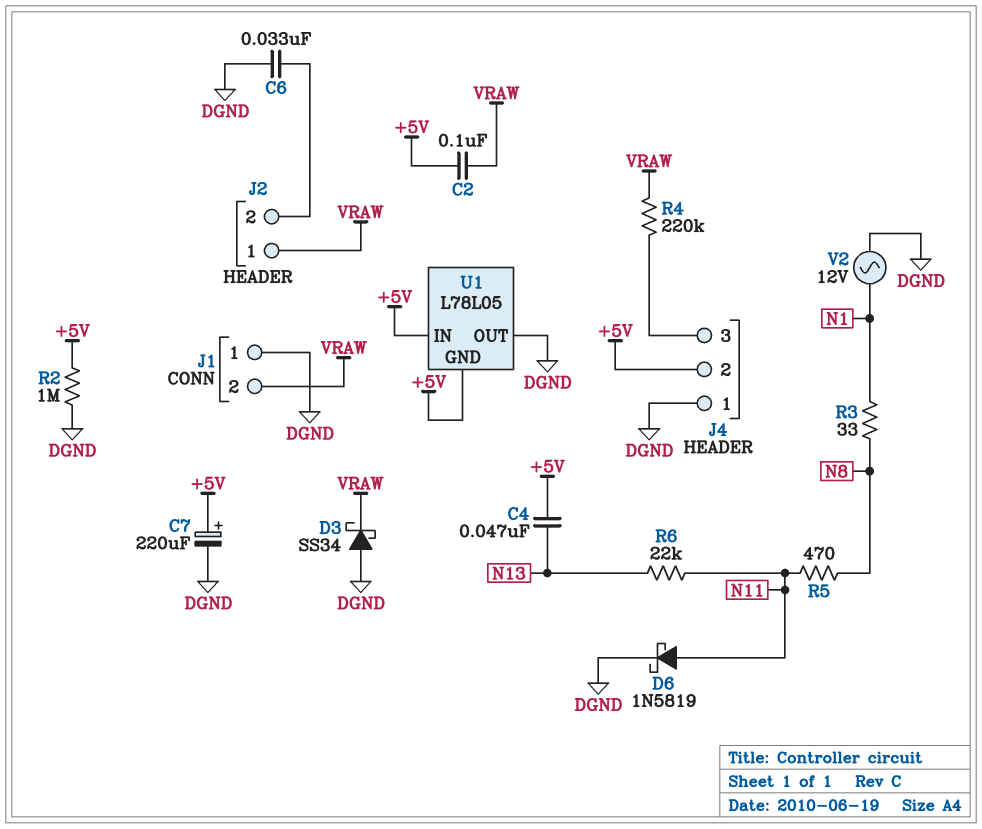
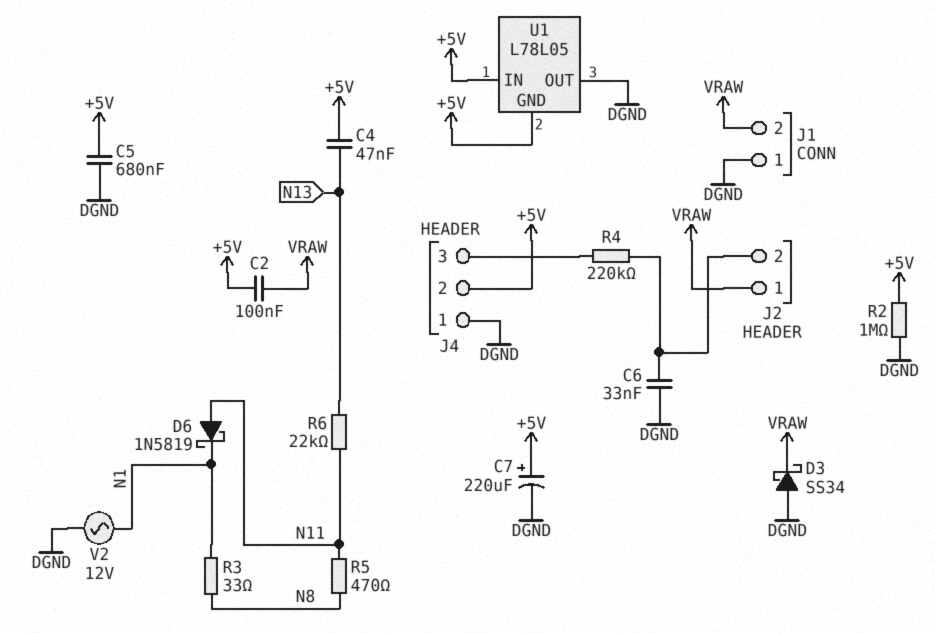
C5: none -> 680nF (+5V, DGND)
D6: schottky 1N5819 (A N11, K DGND) -> schottky 1N5819 (A N11, K N1)
R4: 220k (J4/3, VRAW) -> 220k (J2/2, J4/3)

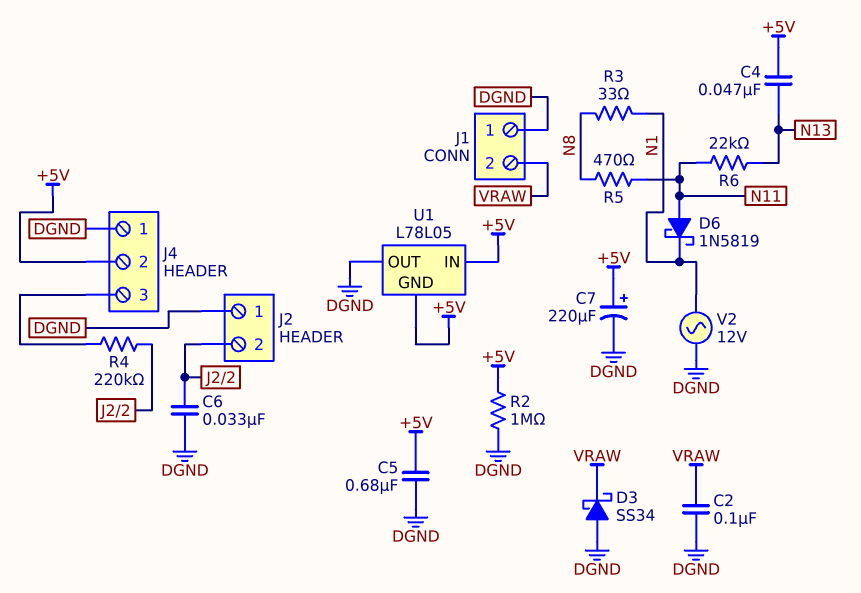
C2: 100nF (+5V, VRAW) -> 100nF (DGND, VRAW)
J2 pin 1: VRAW -> DGND

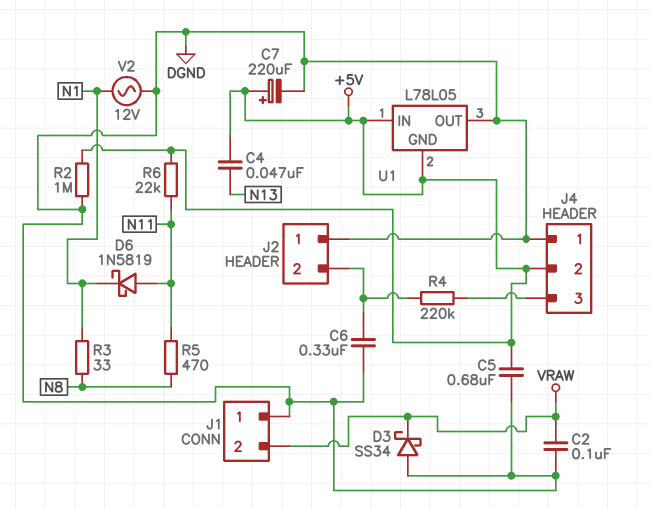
C6: 33nF (DGND, J2/2) -> 330nF (DGND, J2/2)
R6: 22k (N11, N13) -> 22k (+5V, N11)

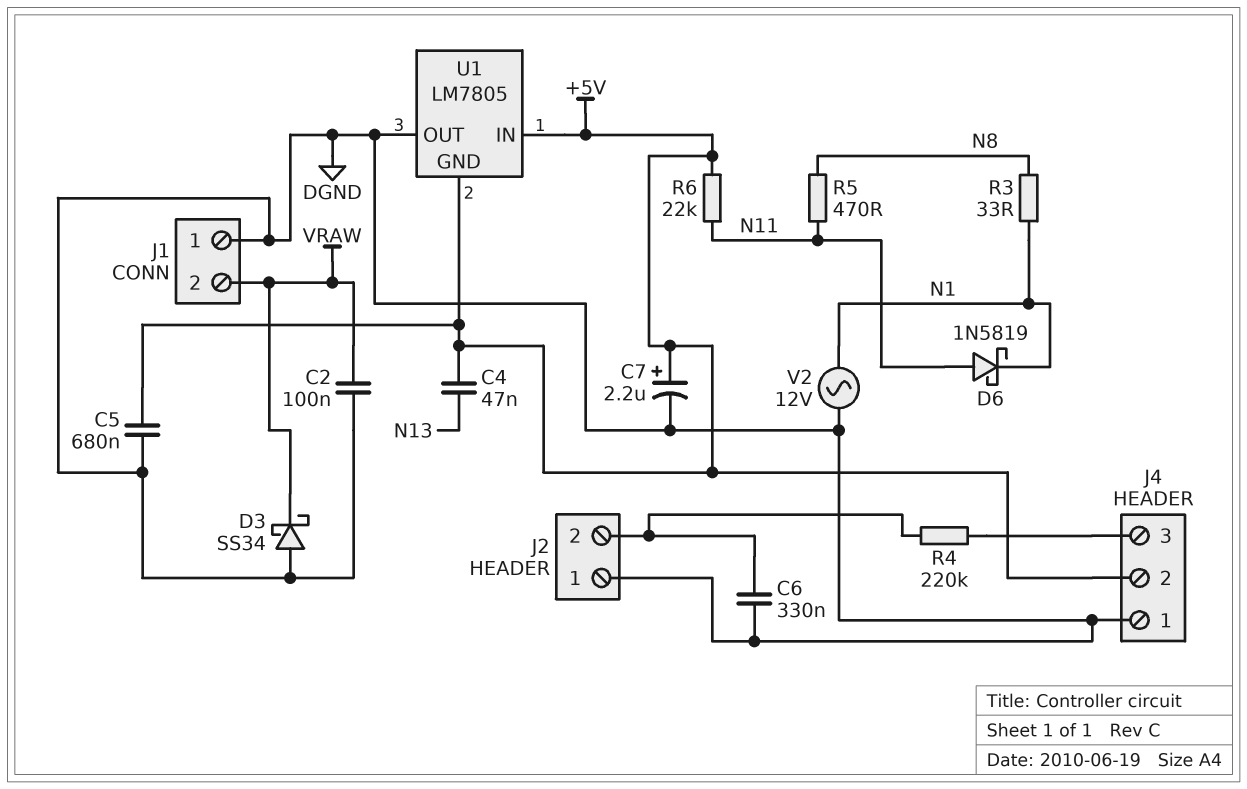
C7: 220uF (plus +5V, minus DGND) -> 2.2uF (plus +5V, minus DGND)
R2: 1M (+5V, DGND) -> none
U1: L78L05 -> LM7805

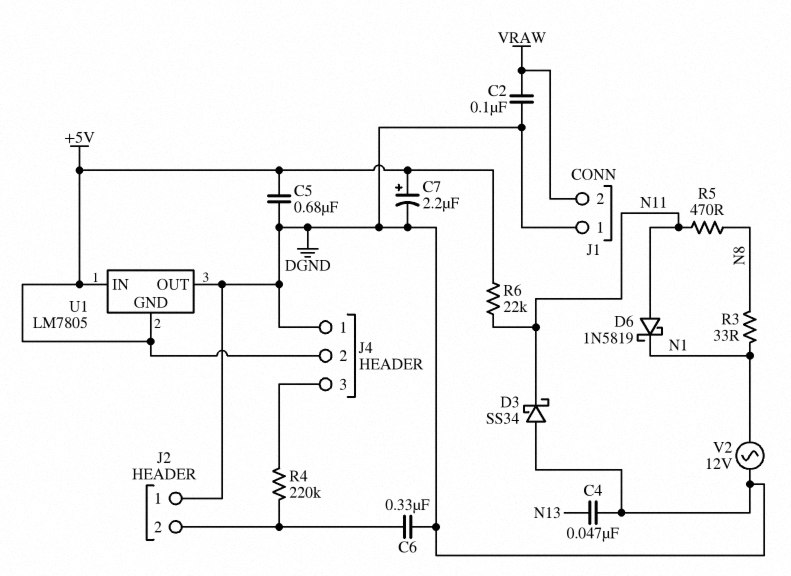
C4: 47nF (+5V, N13) -> 47nF (DGND, N13)
D3: schottky SS34 (A DGND, K VRAW) -> schottky SS34 (A DGND, K N11)

